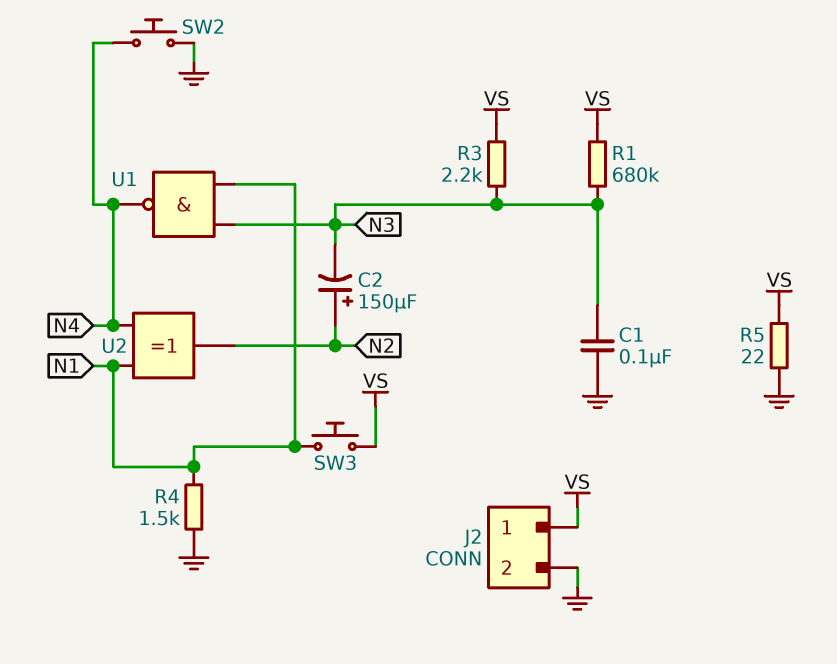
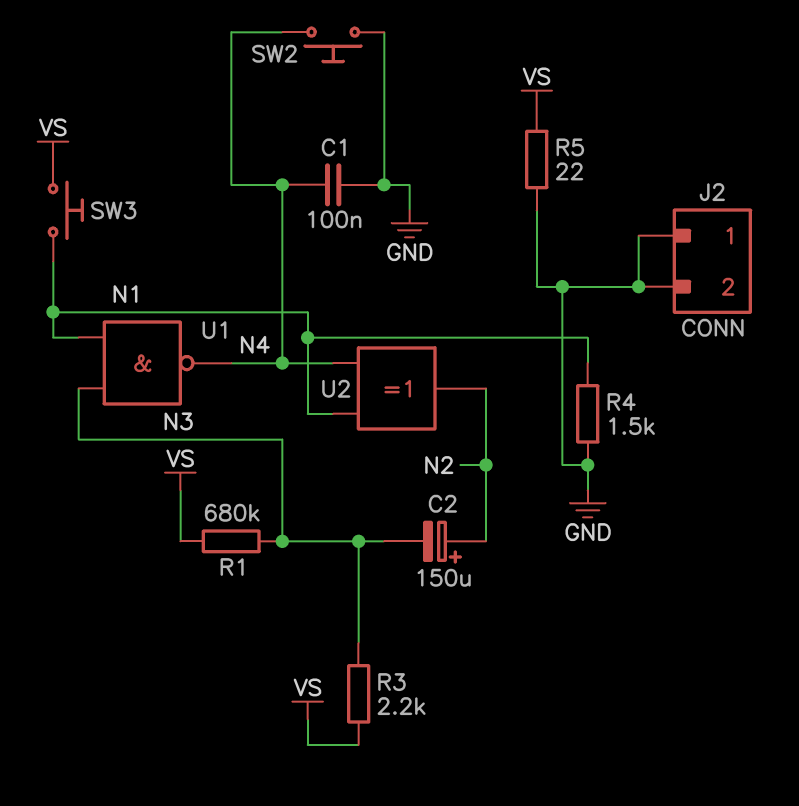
C1: 100nF (GND, N3) -> 100nF (GND, N4)
J2 pin 1: VS -> GND

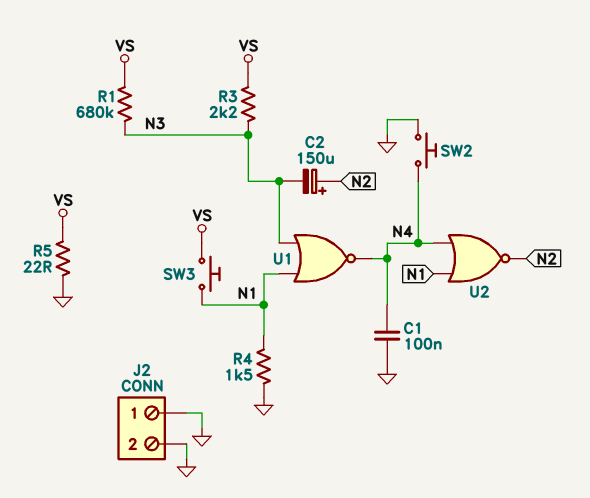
U1: NAND (in N1, in N3, out N4) -> NOR (in N1, in N3, out N4)
U2: XOR (in N1, in N4, out N2) -> NOR (in N1, in N4, out N2)

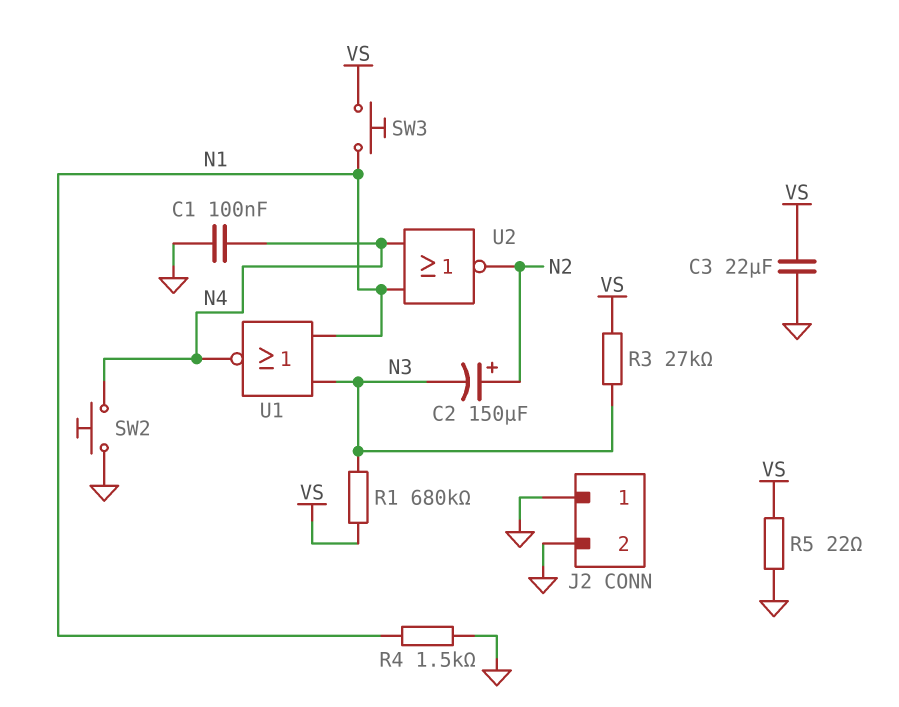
C3: none -> 22uF (GND, VS)
R3: 2.2k (N3, VS) -> 27k (N3, VS)

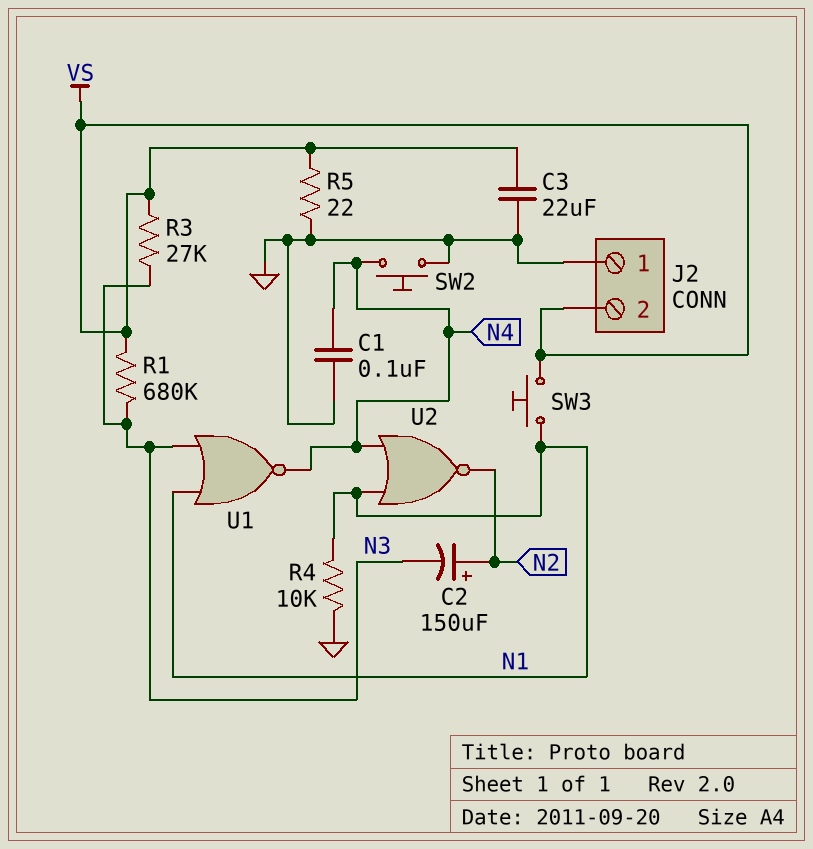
J2 pin 2: GND -> VS
R4: 1.5k (GND, N1) -> 10k (GND, N1)

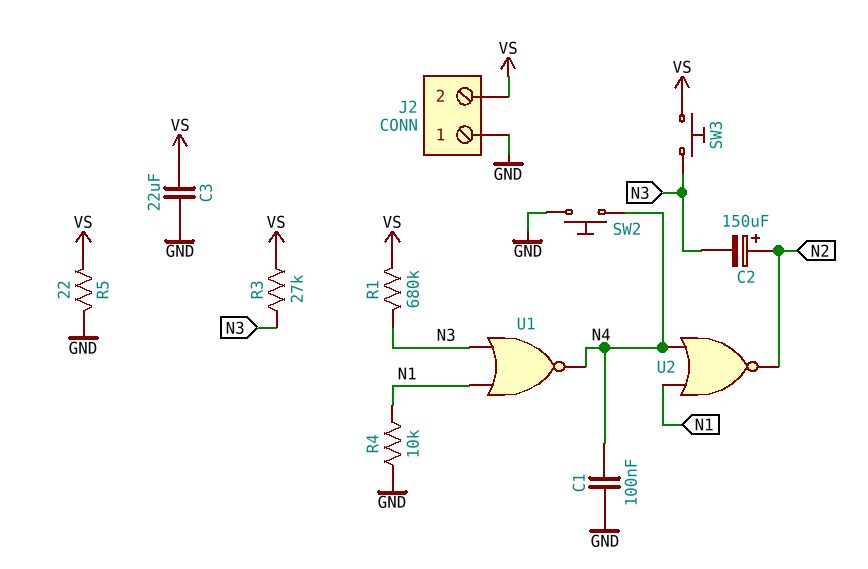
SW3: button (N1, VS) -> button (N3, VS)

